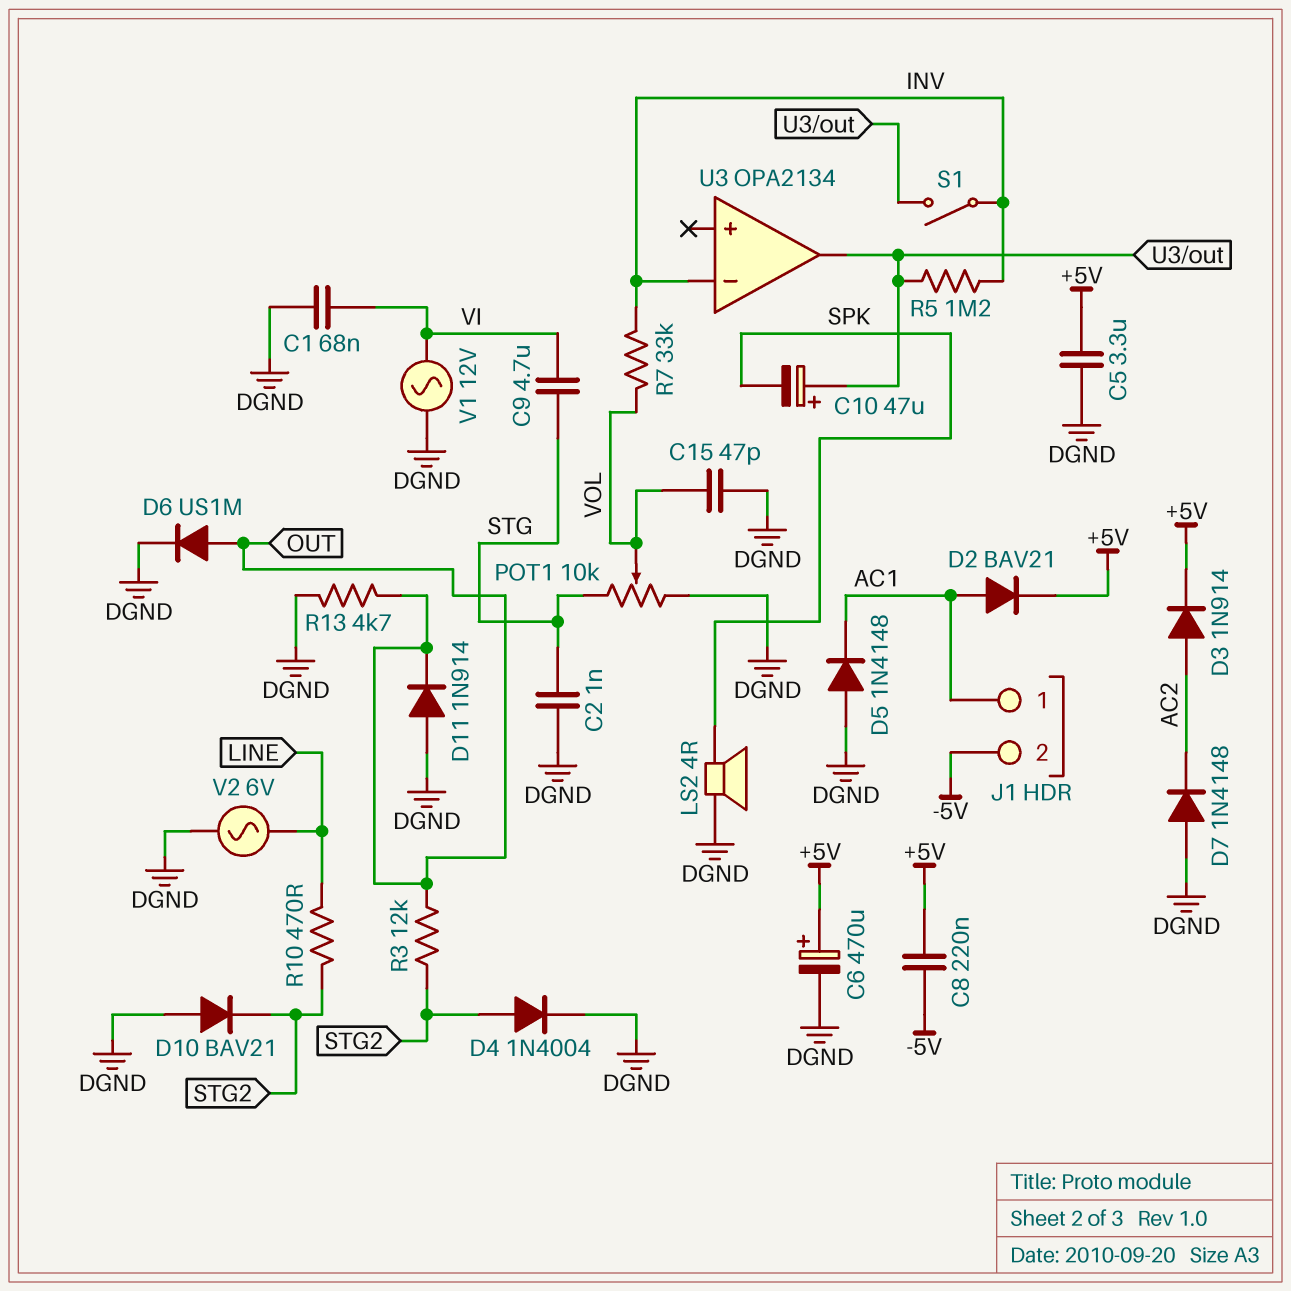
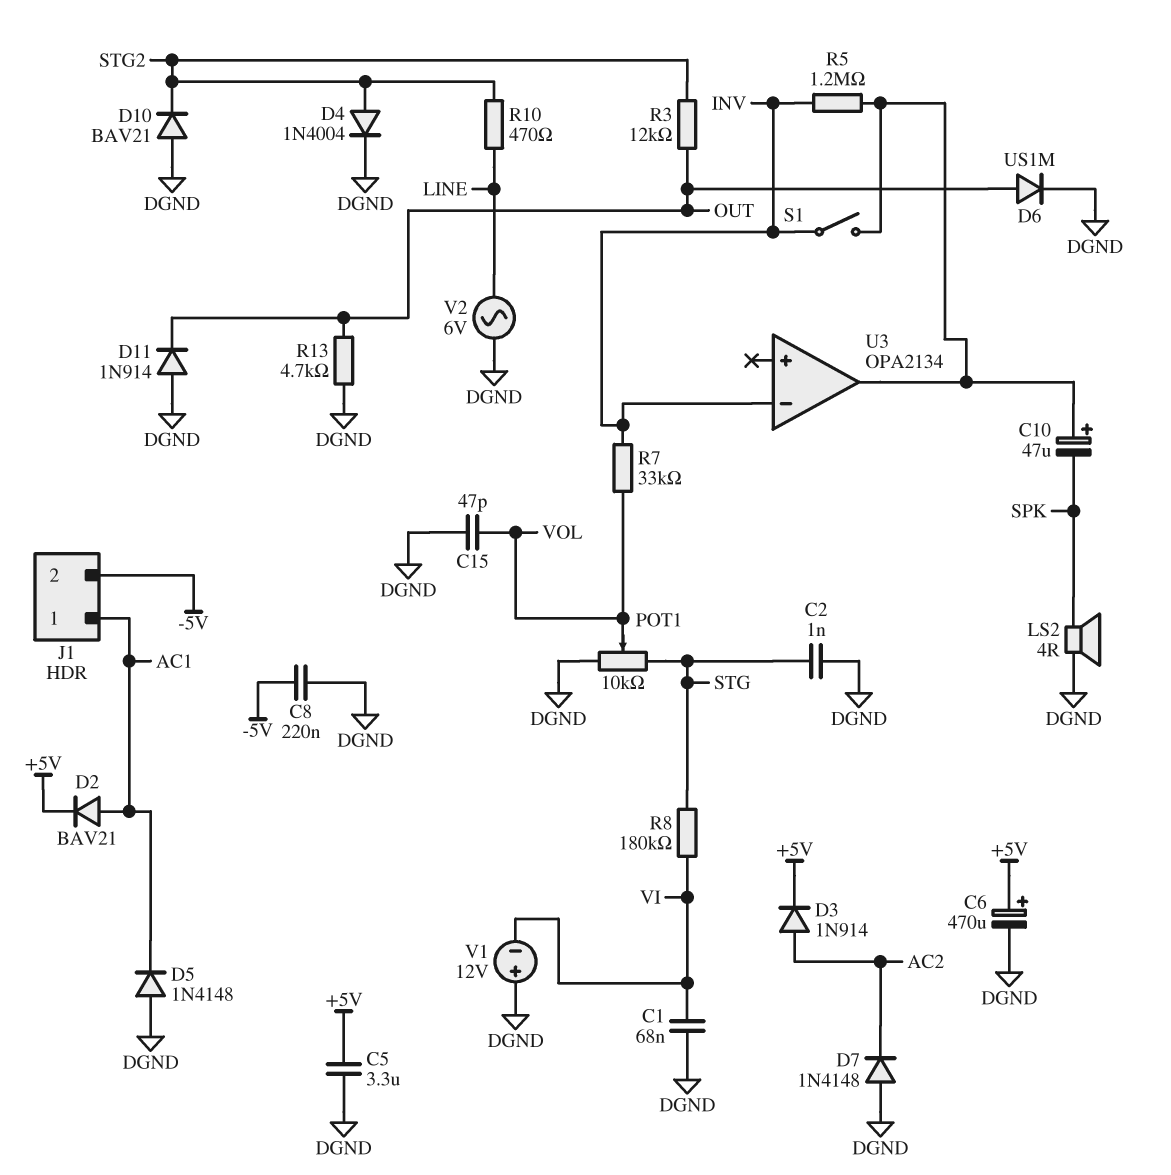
C8: 220nF (+5V, -5V) -> 220nF (-5V, DGND)
C9: 4.7uF (STG, VI) -> none
R8: none -> 180k (STG, VI)
V1: AC 12V (DGND, VI) -> 12V (plus DGND, minus VI)

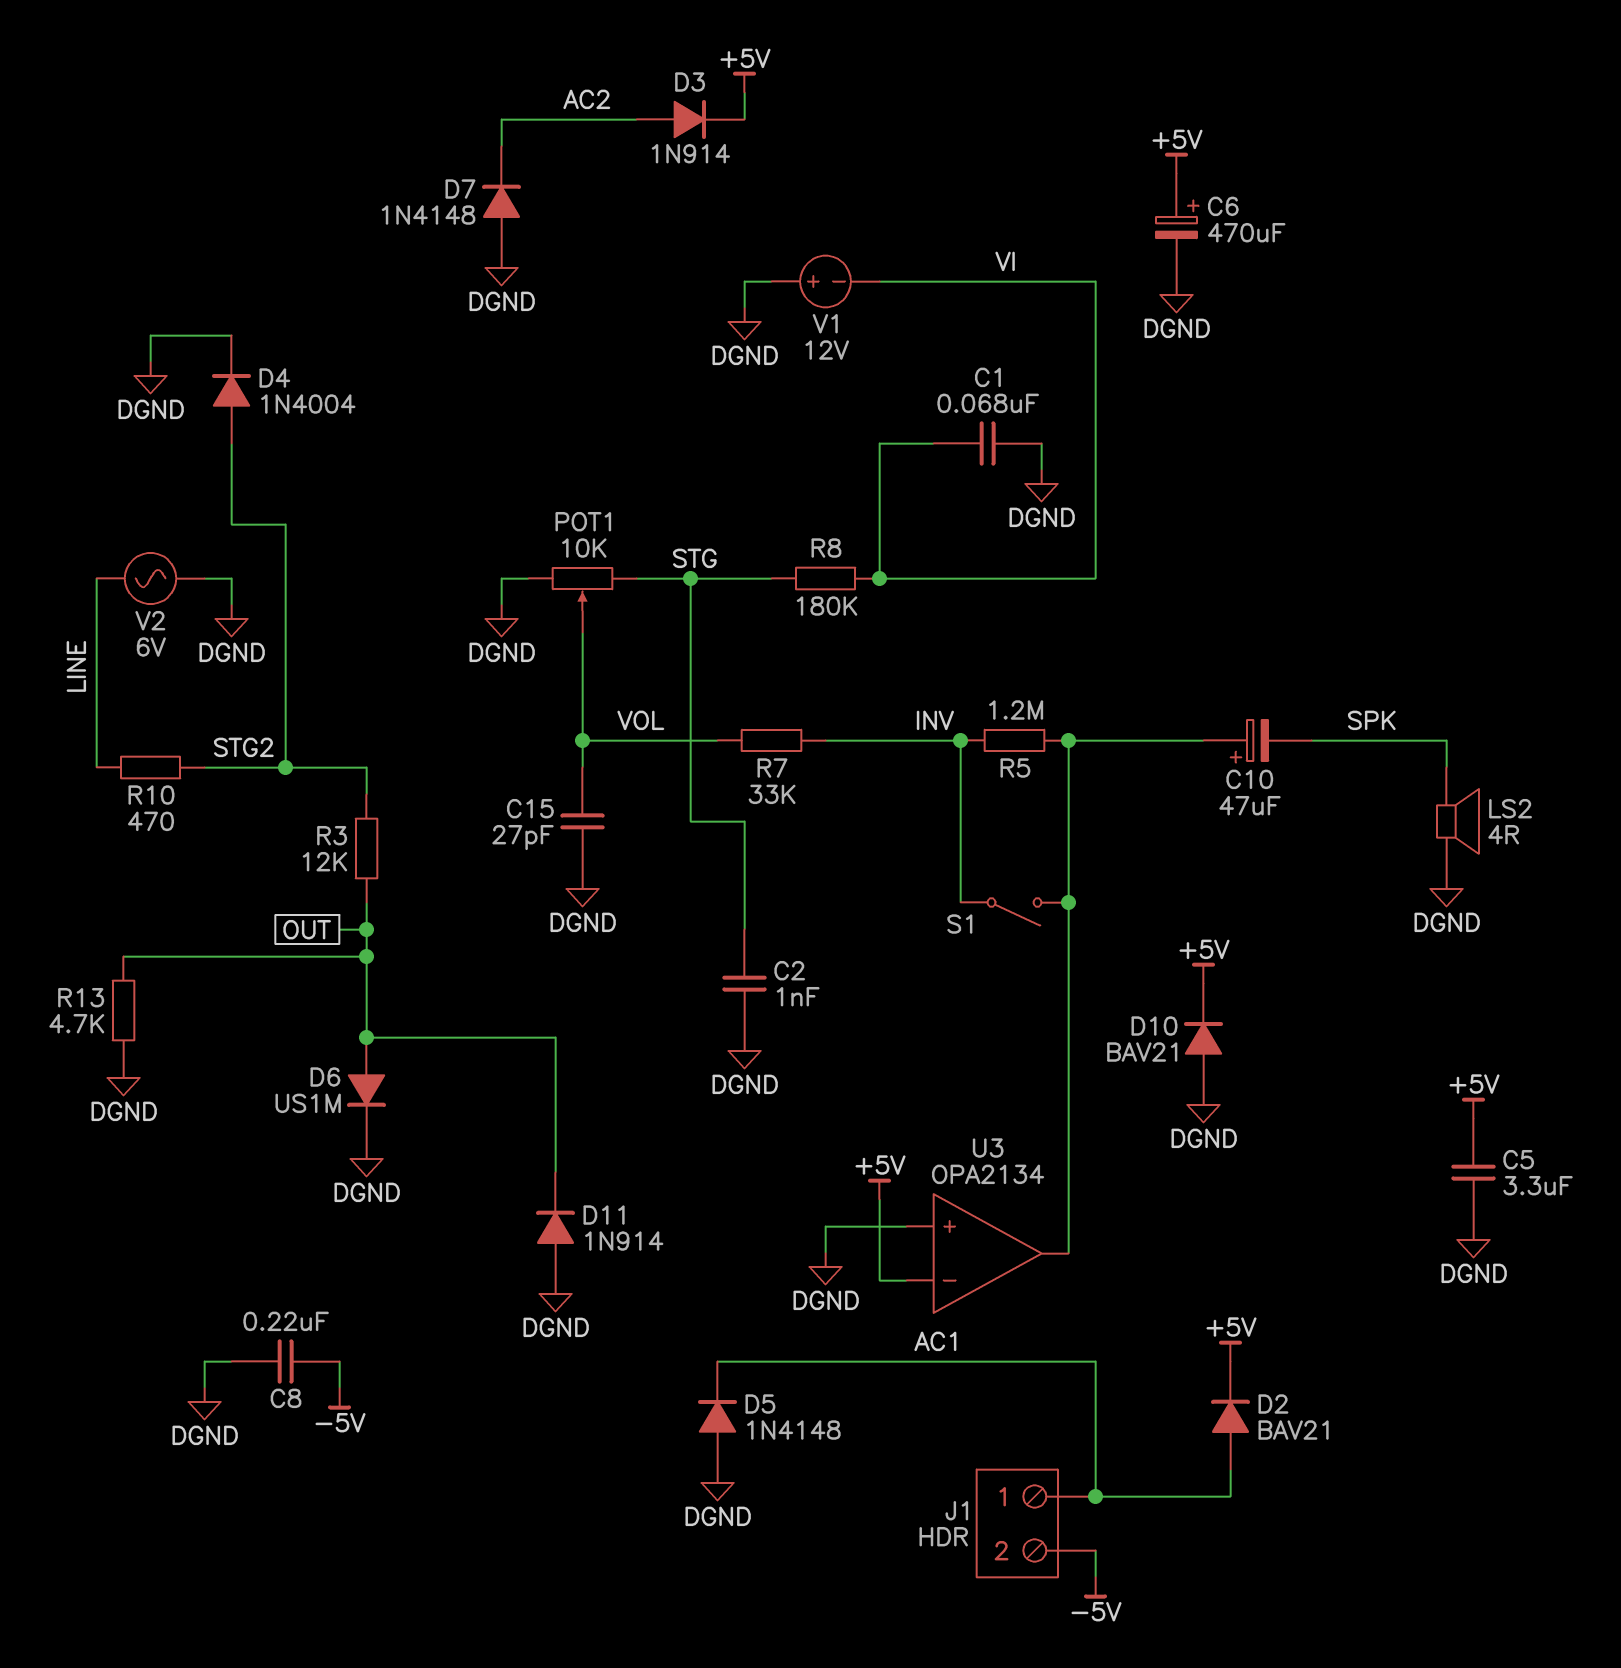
C15: 47pF (DGND, VOL) -> 27pF (DGND, VOL)
D10: diode BAV21 (A DGND, K STG2) -> diode BAV21 (A DGND, K +5V)
U3 pin in+: none -> DGND
U3 pin in-: INV -> +5V

